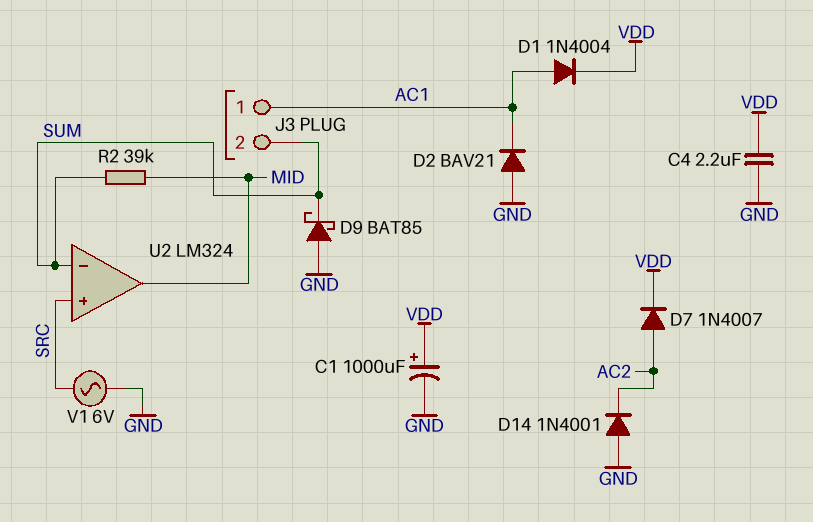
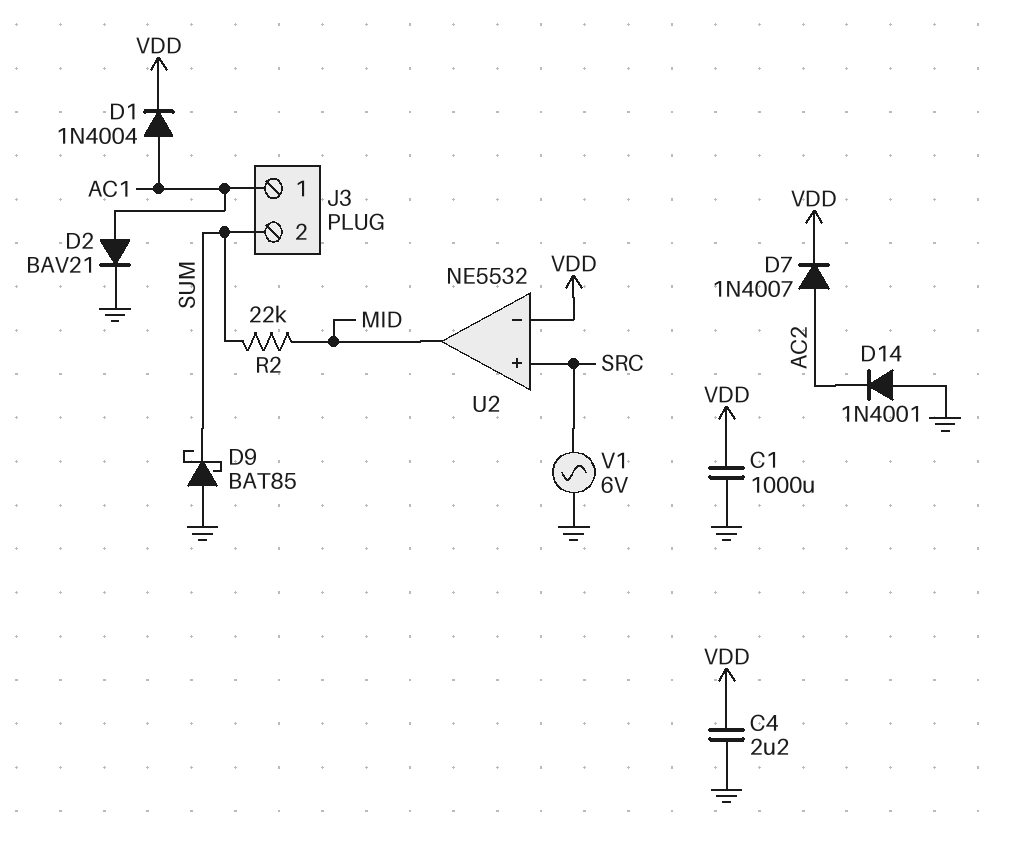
C1: 1000uF (plus VDD, minus GND) -> 1000uF (GND, VDD)
D2: diode BAV21 (A GND, K AC1) -> diode BAV21 (A AC1, K GND)
R2: 39k (MID, SUM) -> 22k (MID, SUM)
U2: LM324 -> NE5532
U2 pin in-: SUM -> VDD

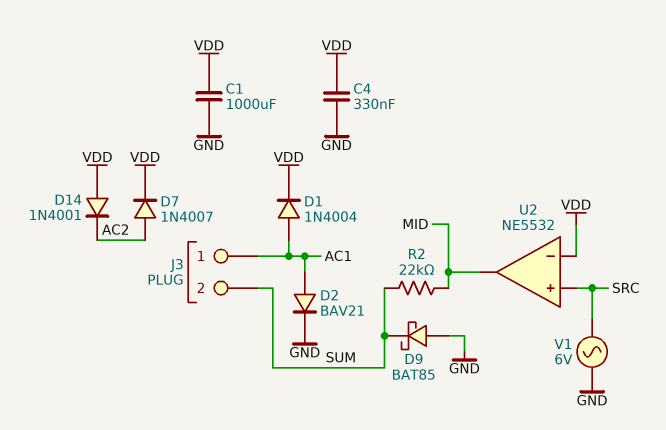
C4: 2.2uF (GND, VDD) -> 330nF (GND, VDD)
D14: diode 1N4001 (A GND, K AC2) -> diode 1N4001 (A VDD, K AC2)

